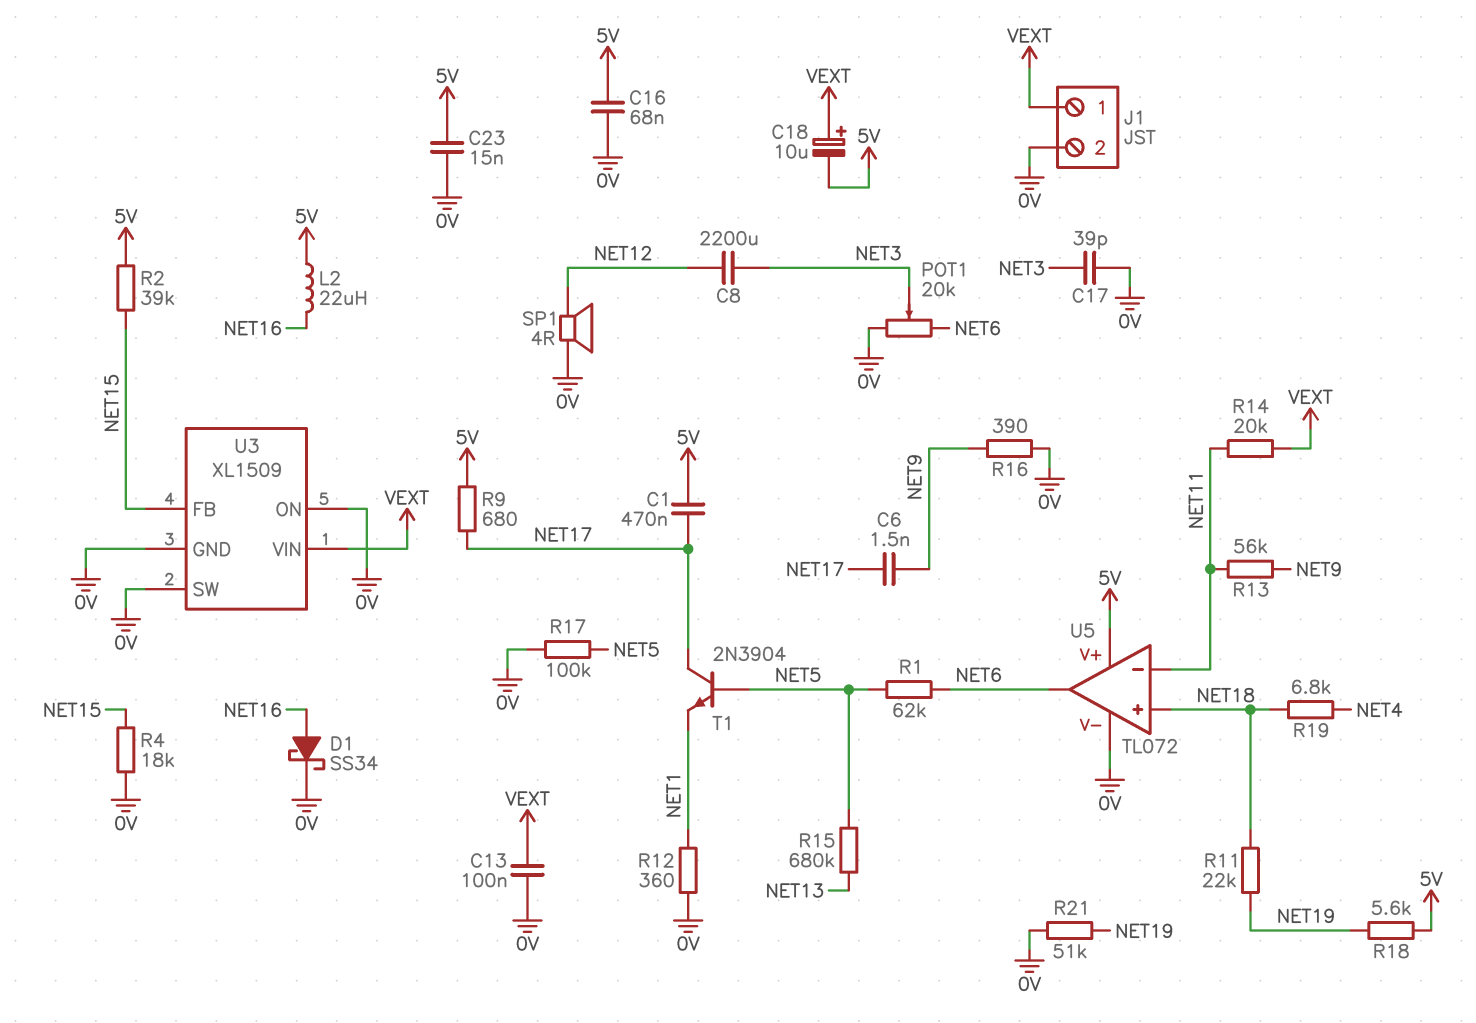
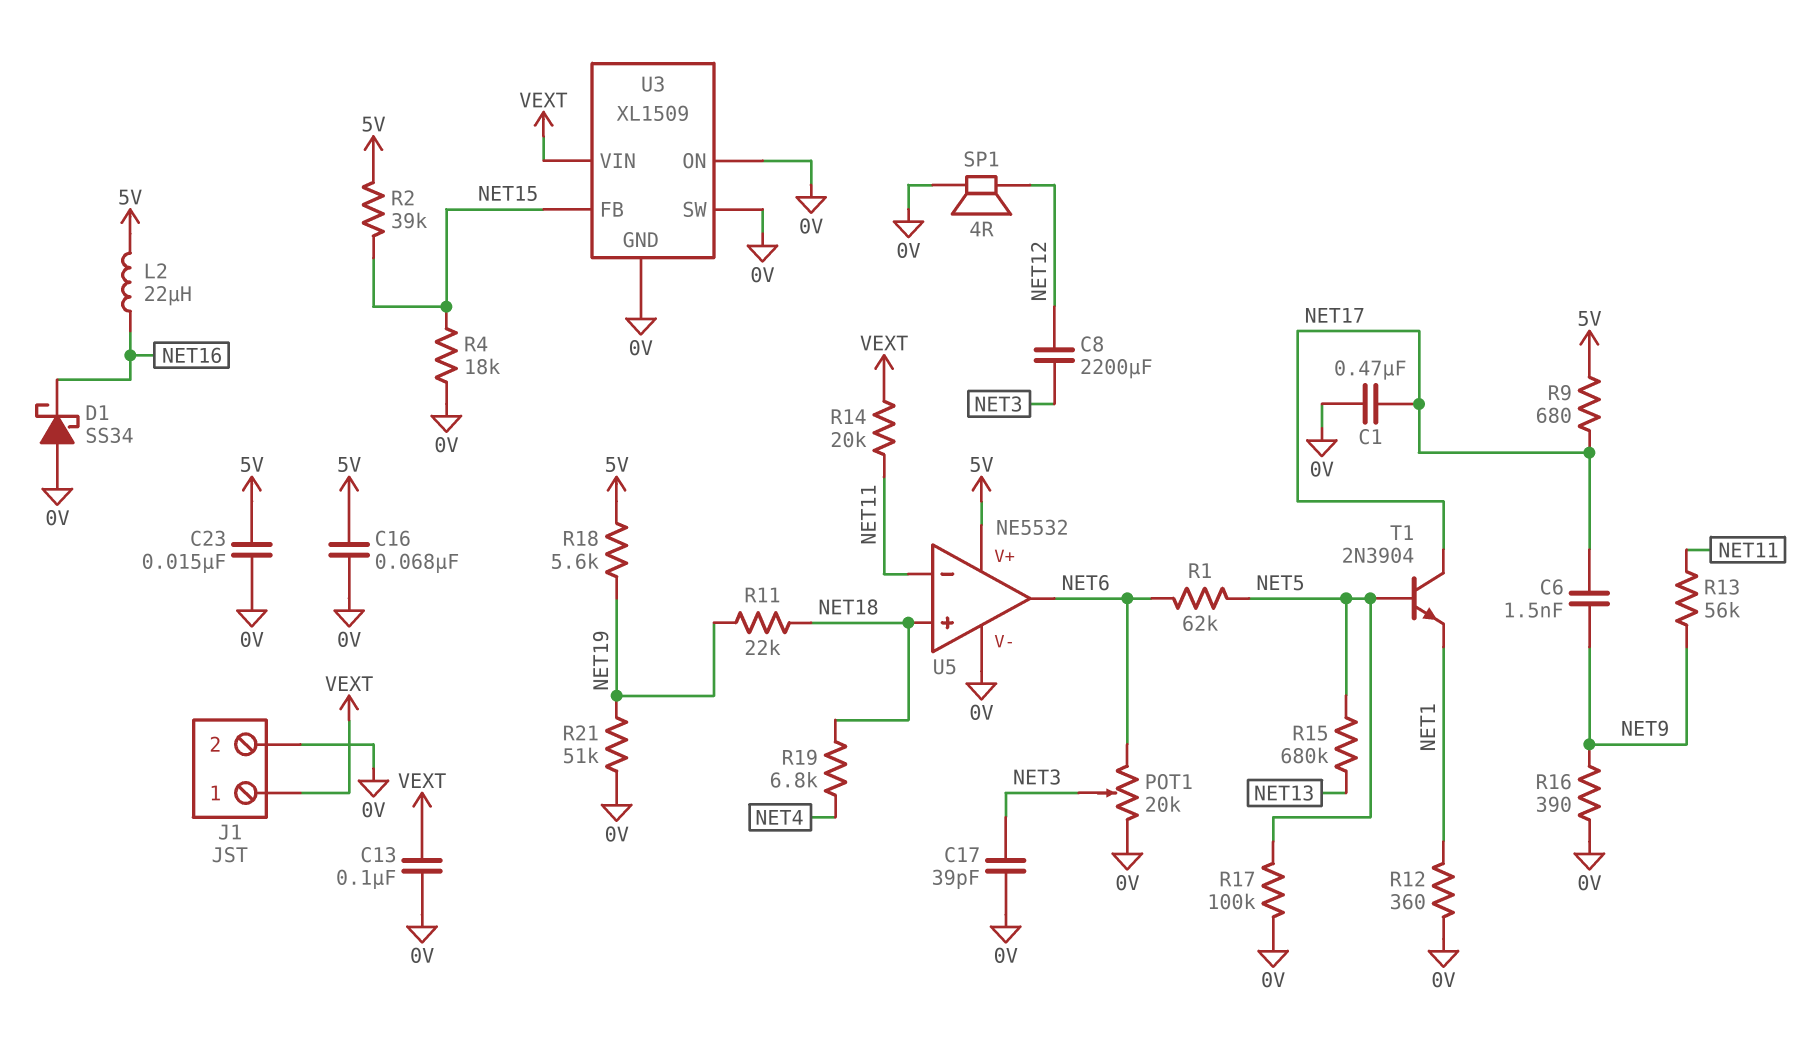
C1: 470nF (5V, NET17) -> 470nF (0V, NET17)
C18: 10uF (plus VEXT, minus 5V) -> none
D1: schottky SS34 (A NET16, K 0V) -> schottky SS34 (A 0V, K NET16)
U5: TL072 -> NE5532

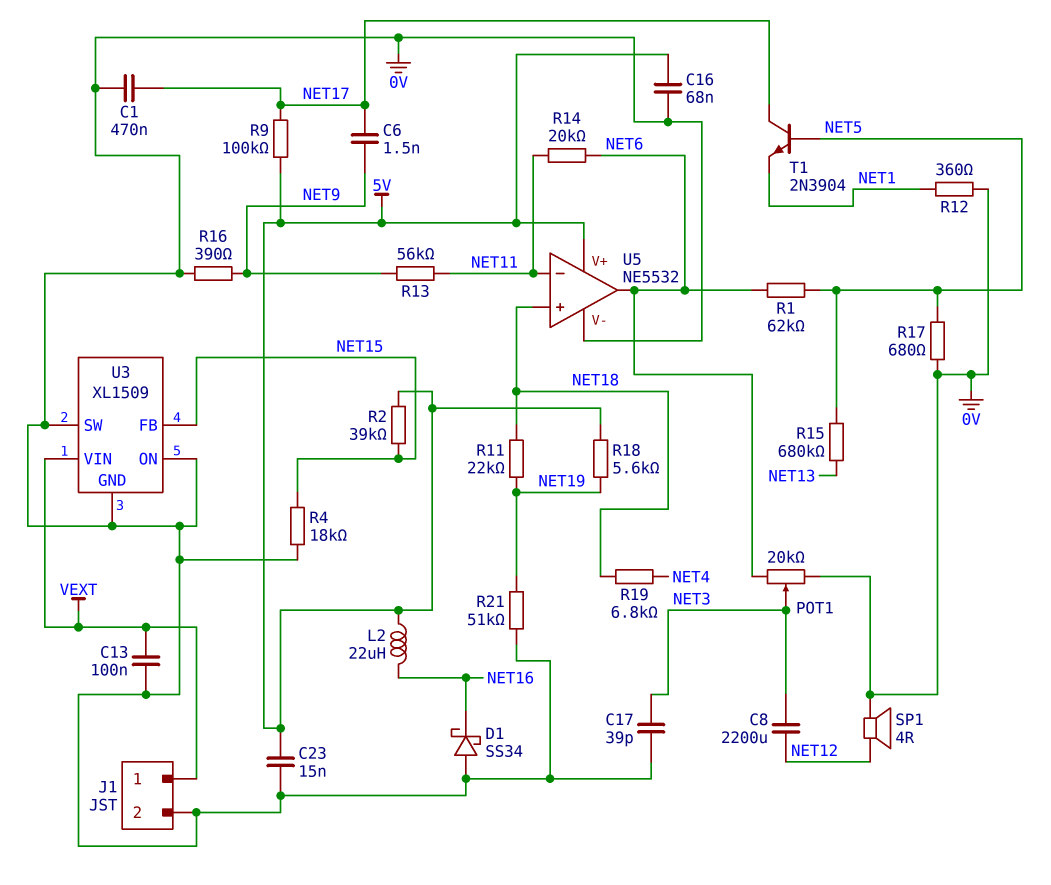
R9: 680 (5V, NET17) -> 100k (5V, NET17)
R14: 20k (NET11, VEXT) -> 20k (NET6, NET11)
R17: 100k (0V, NET5) -> 680 (0V, NET5)

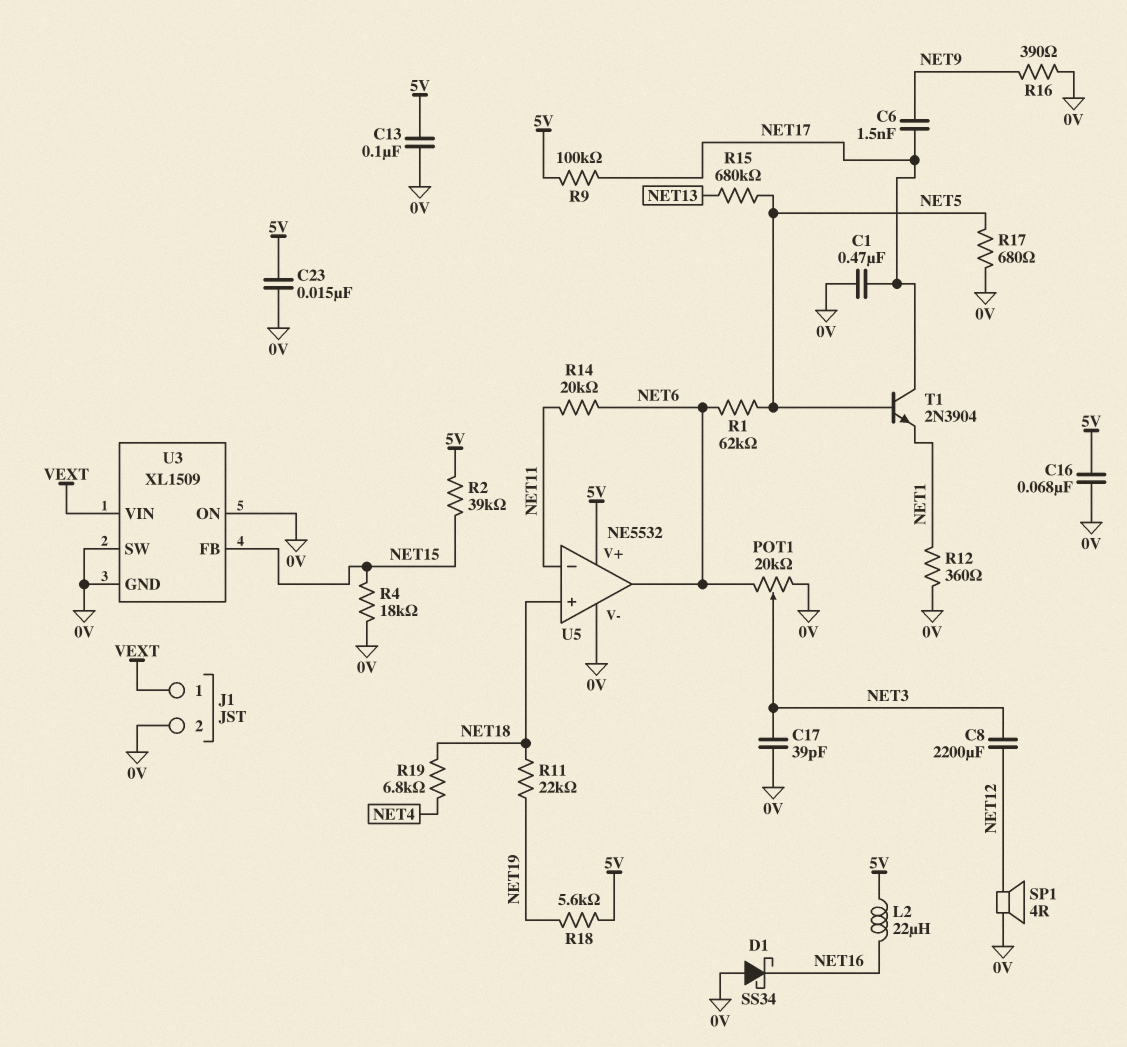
C13: 100nF (0V, VEXT) -> 100nF (0V, 5V)
R13: 56k (NET9, NET11) -> none
R21: 51k (0V, NET19) -> none

